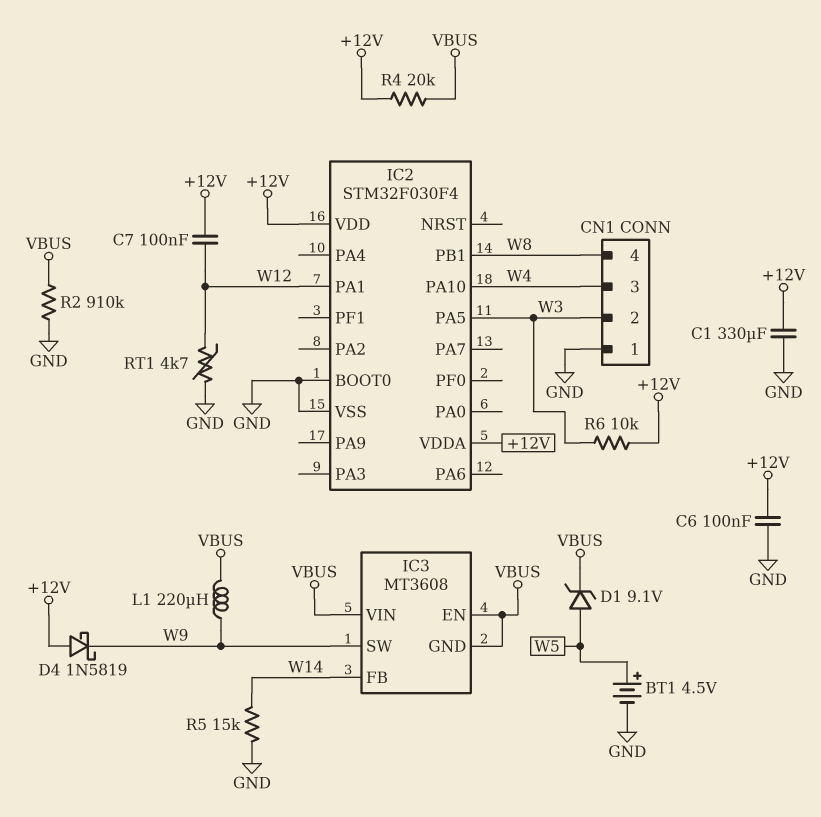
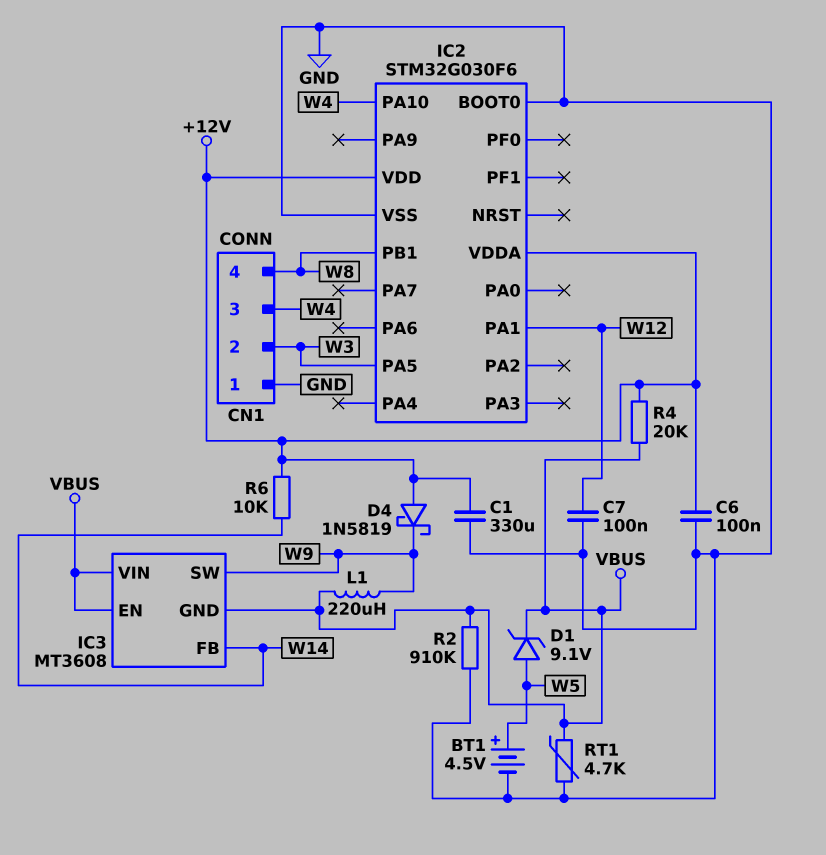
C7: 100nF (+12V, W12) -> 100nF (GND, W12)
IC2: STM32F030F4 -> STM32G030F6
R5: 15k (GND, W14) -> none
R6: 10k (+12V, W3) -> 10k (+12V, W14)
RT1: 4.7k (GND, W12) -> 4.7k (GND, VBUS)

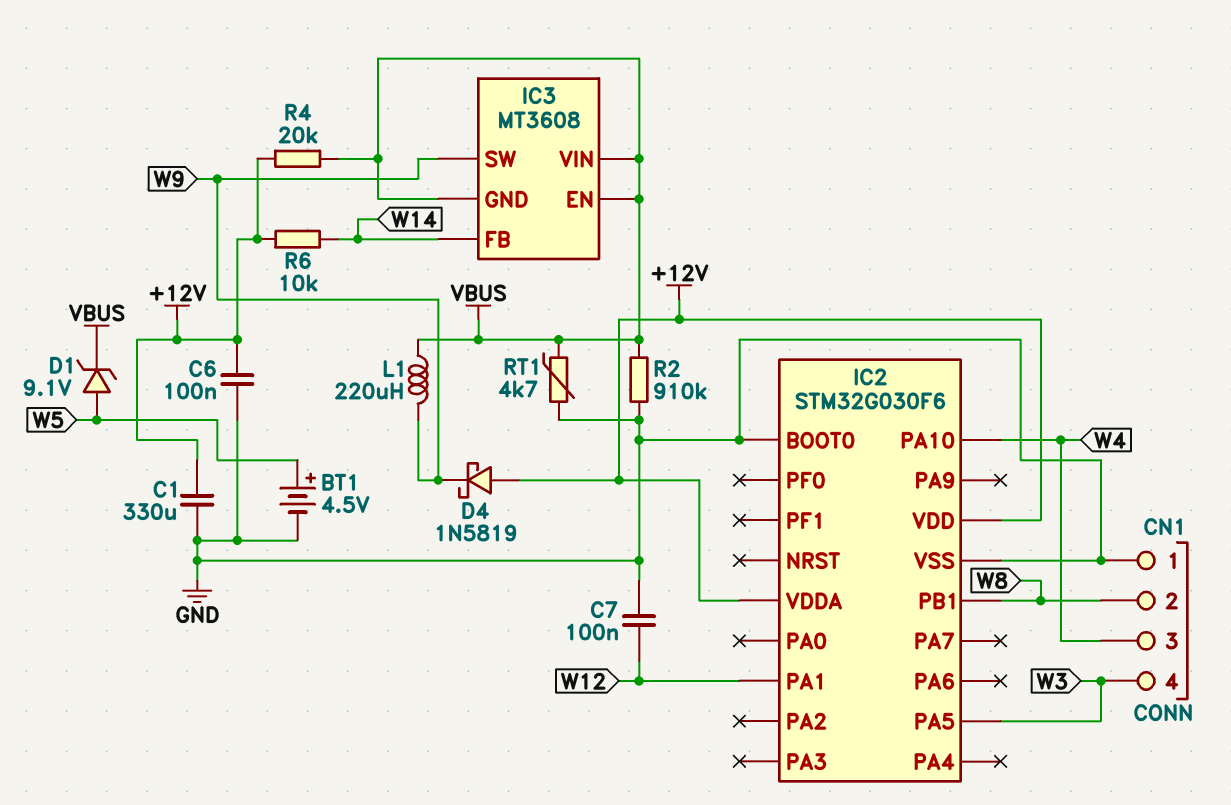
CN1 pin 2: W3 -> W8
CN1 pin 4: W8 -> W3

